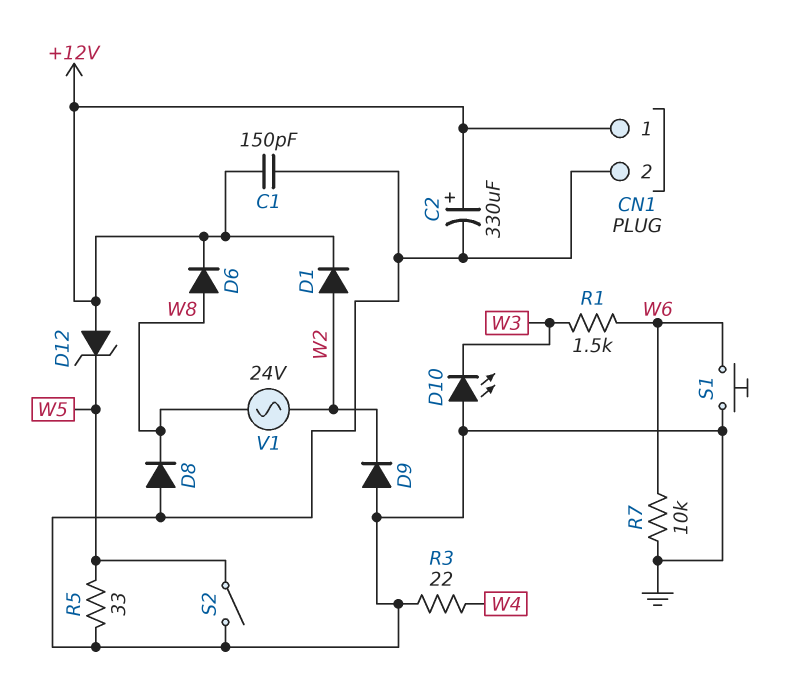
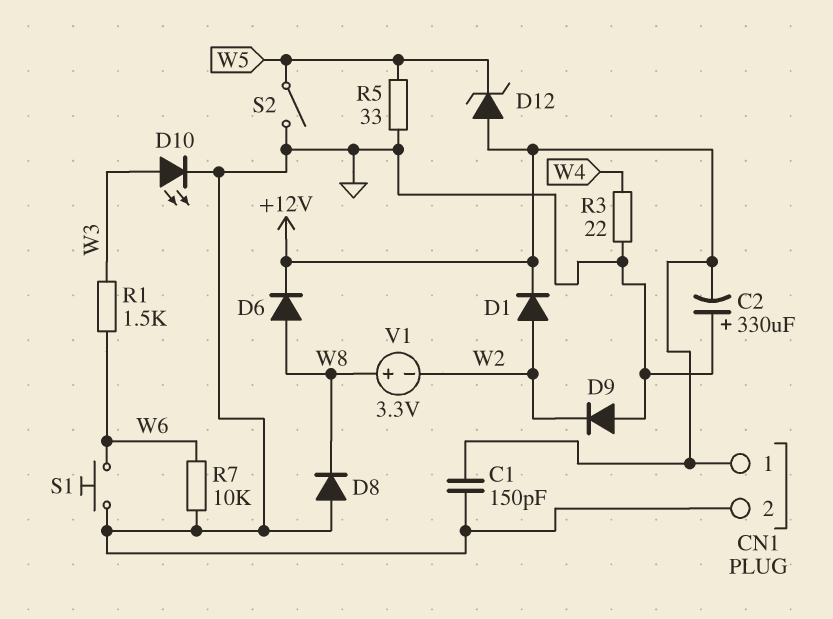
C2: 330uF (plus +12V, minus GND) -> 330uF (plus GND, minus +12V)
D10: LED (A GND, K W3) -> LED (A W3, K GND)
V1: AC 24V (W2, W8) -> 3.3V (plus W8, minus W2)

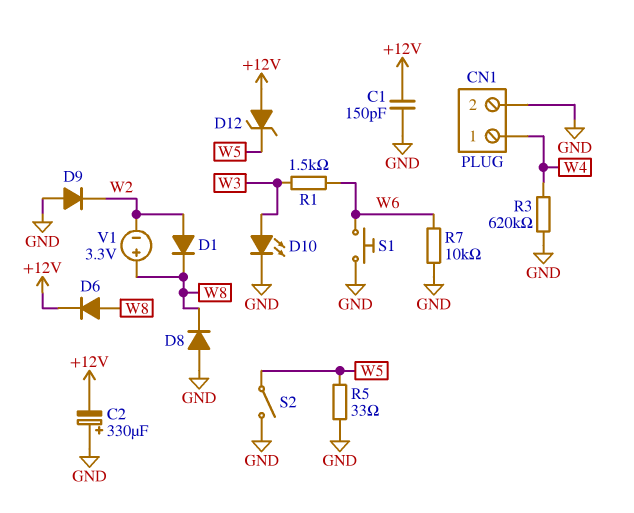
CN1 pin 1: +12V -> W4
D1: diode (A W2, K +12V) -> diode (A W2, K W8)
R3: 22 (GND, W4) -> 620k (GND, W4)

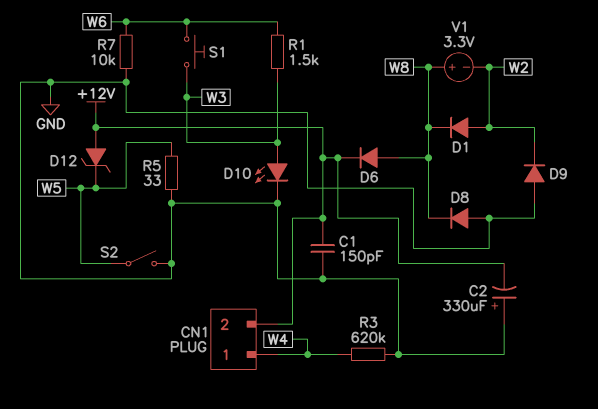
CN1 pin 2: GND -> +12V
S1: button (GND, W6) -> button (W3, W6)

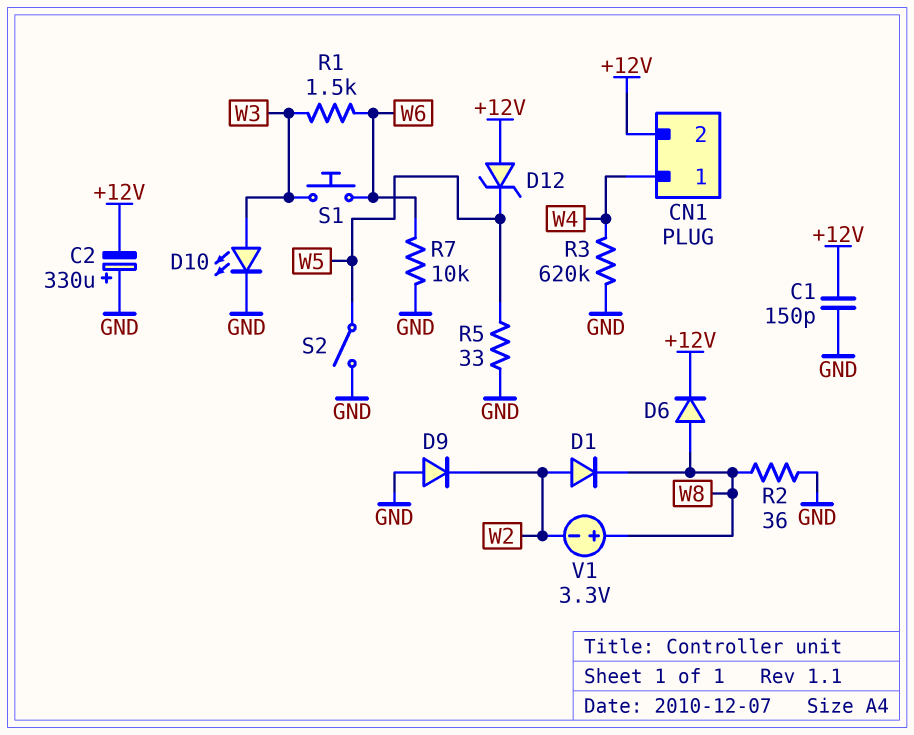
D8: diode (A GND, K W8) -> none
R2: none -> 36 (GND, W8)

